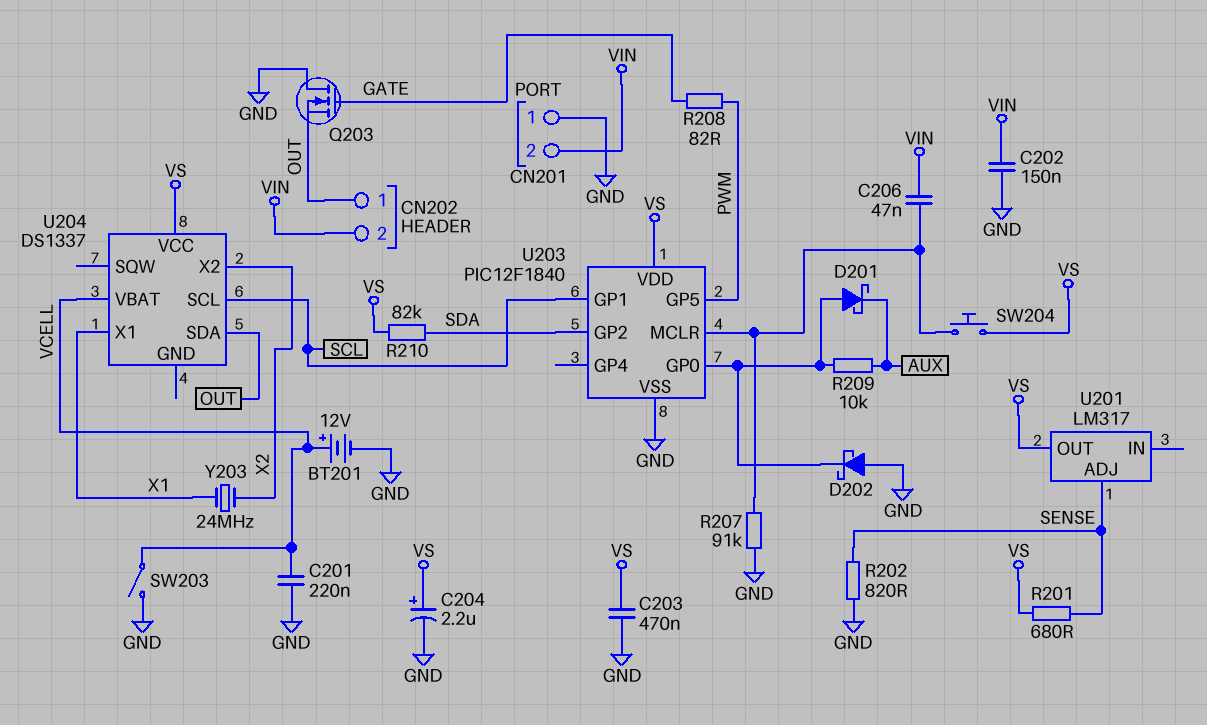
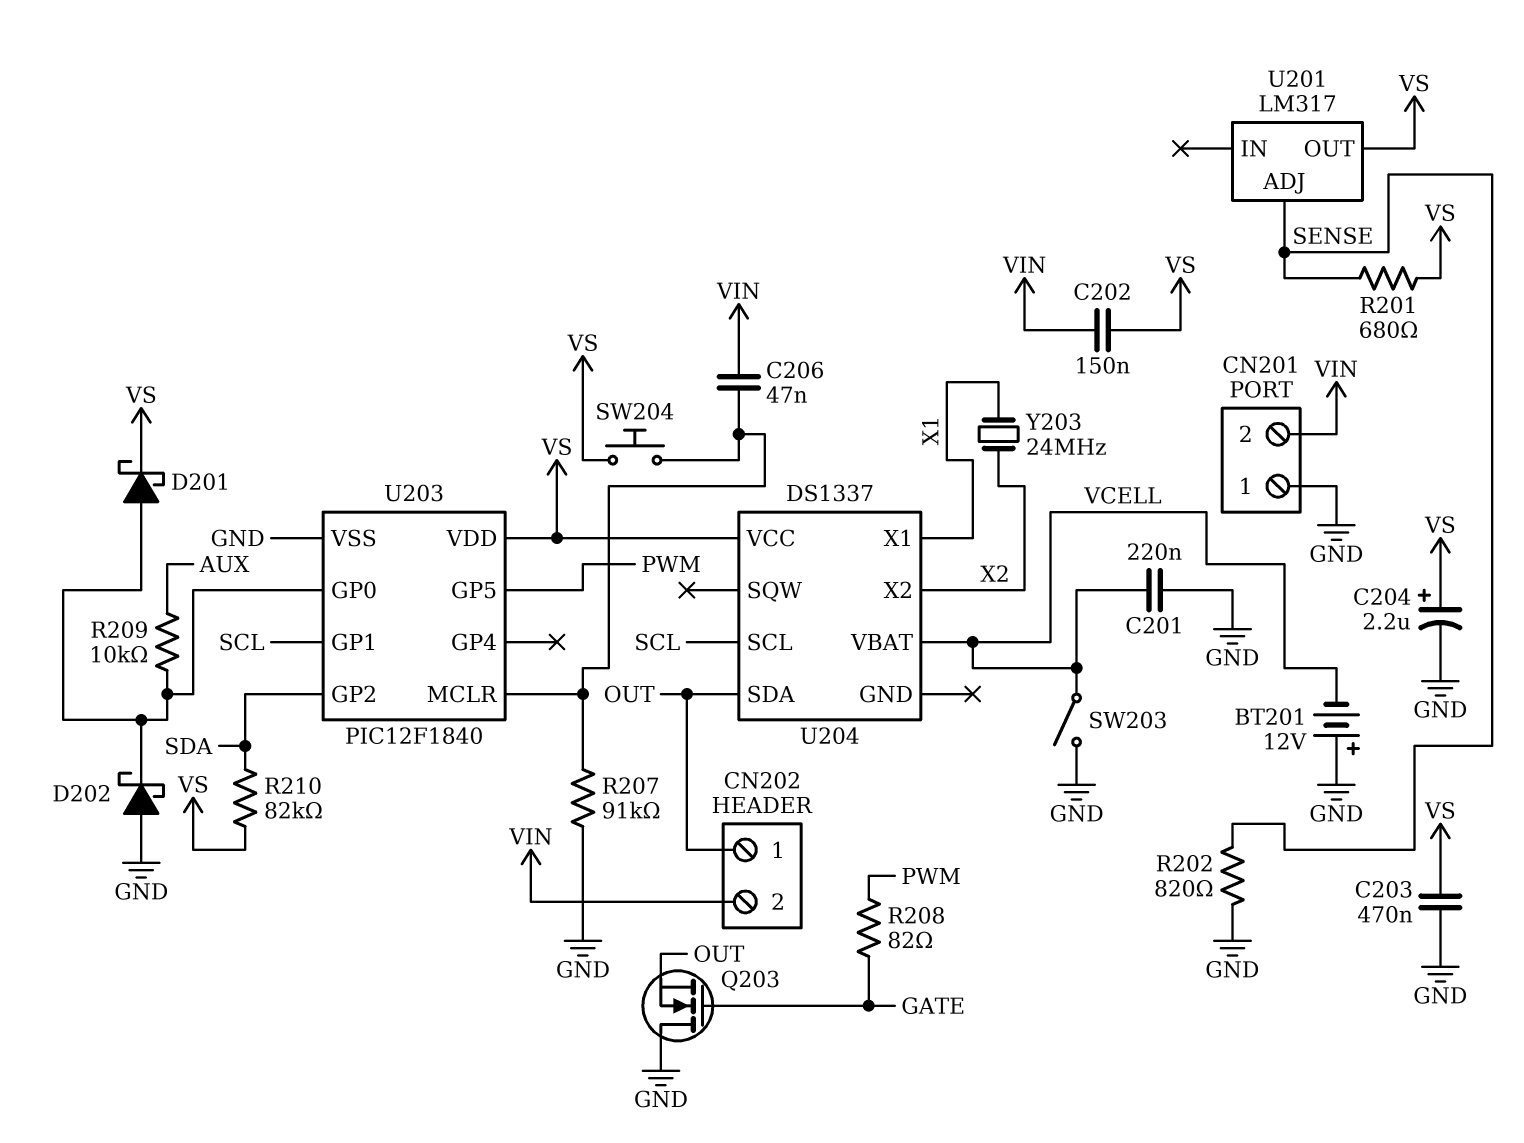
BT201: 12V (plus VCELL, minus GND) -> 12V (plus GND, minus VCELL)
C202: 150nF (GND, VIN) -> 150nF (VIN, VS)
D201: schottky (A U203/GP0, K AUX) -> schottky (A U203/GP0, K VS)

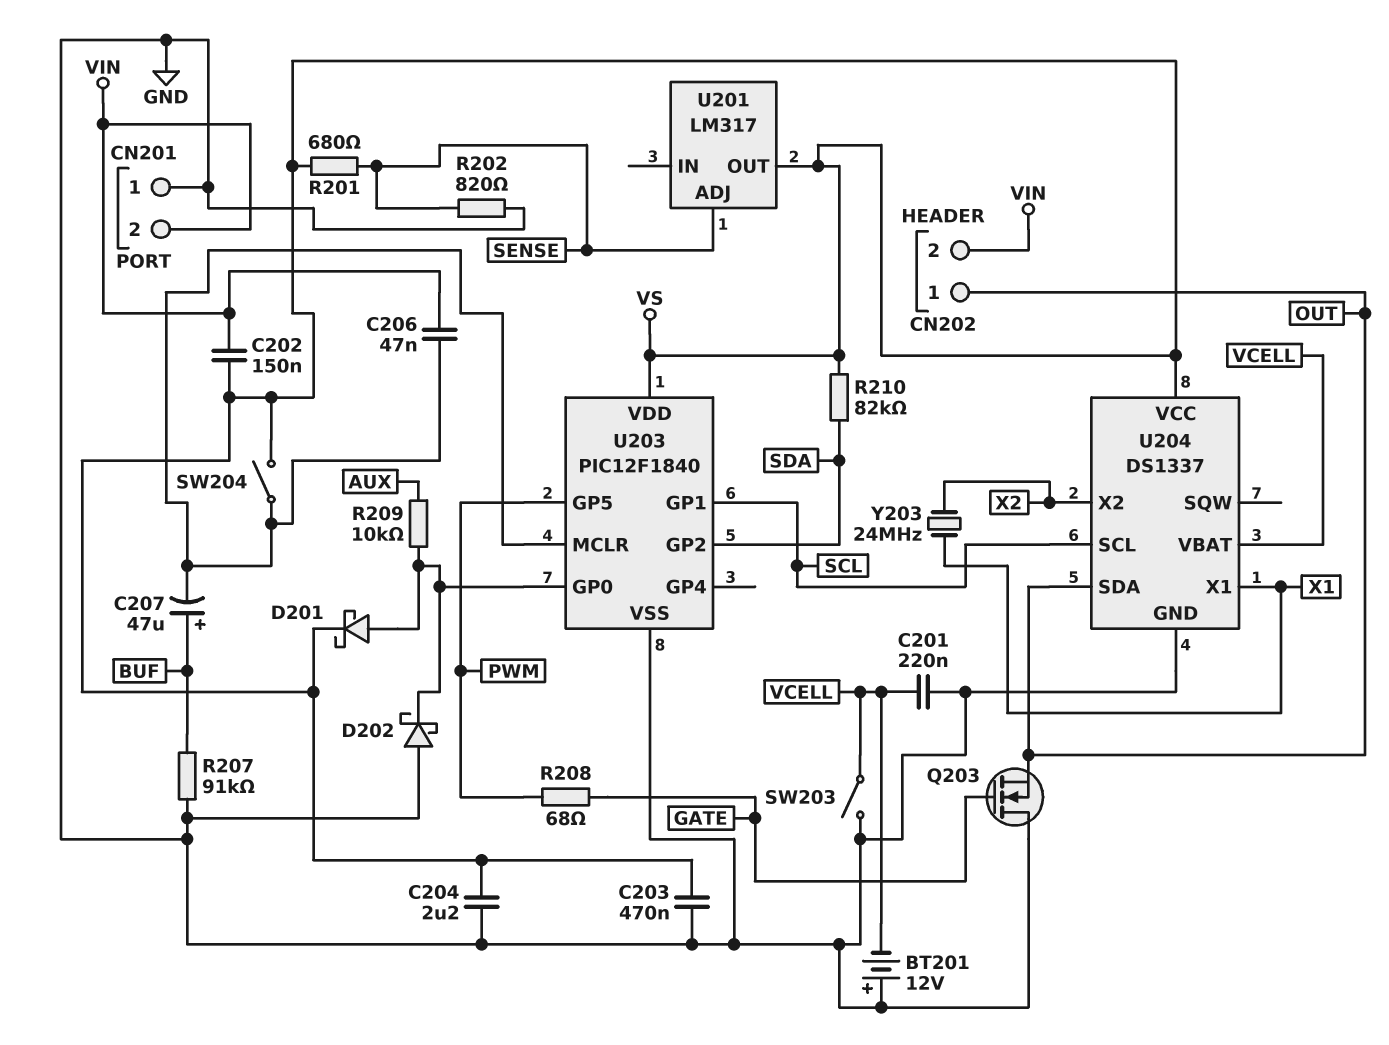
C204: 2.2uF (plus VS, minus GND) -> 2.2uF (GND, VS)
C207: none -> 47uF (plus BUF, minus U203/MCLR)
R207: 91k (GND, U203/MCLR) -> 91k (BUF, GND)
R208: 82 (GATE, PWM) -> 68 (GATE, PWM)
SW204: button (U203/MCLR, VS) -> switch (U203/MCLR, VS)
U204 pin GND: none -> GND

